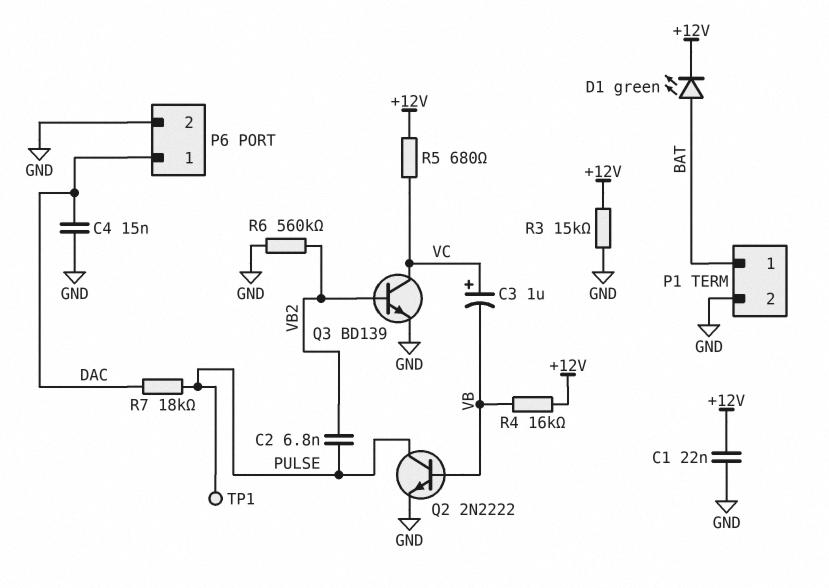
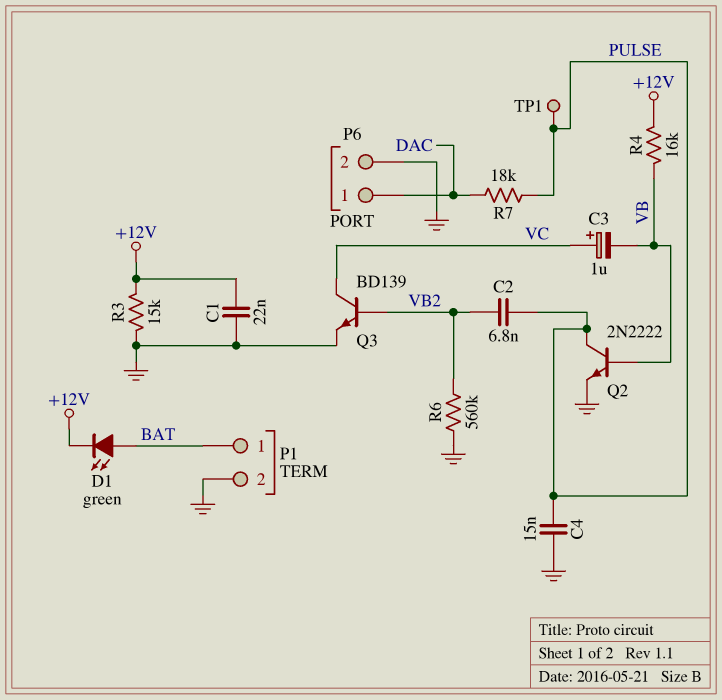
C4: 15nF (DAC, GND) -> 15nF (GND, PULSE)
R5: 680 (+12V, VC) -> none

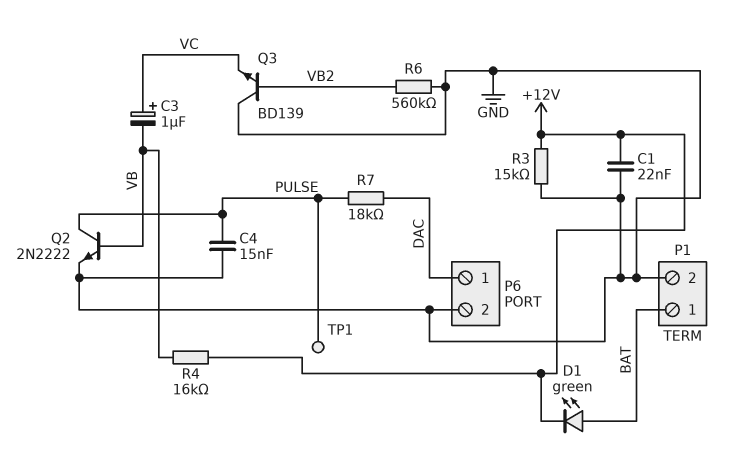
C2: 6.8nF (PULSE, VB2) -> none
Q3: NPN BD139 (B VB2, C VC, E GND) -> NPN BD139 (B VB2, C GND, E VC)

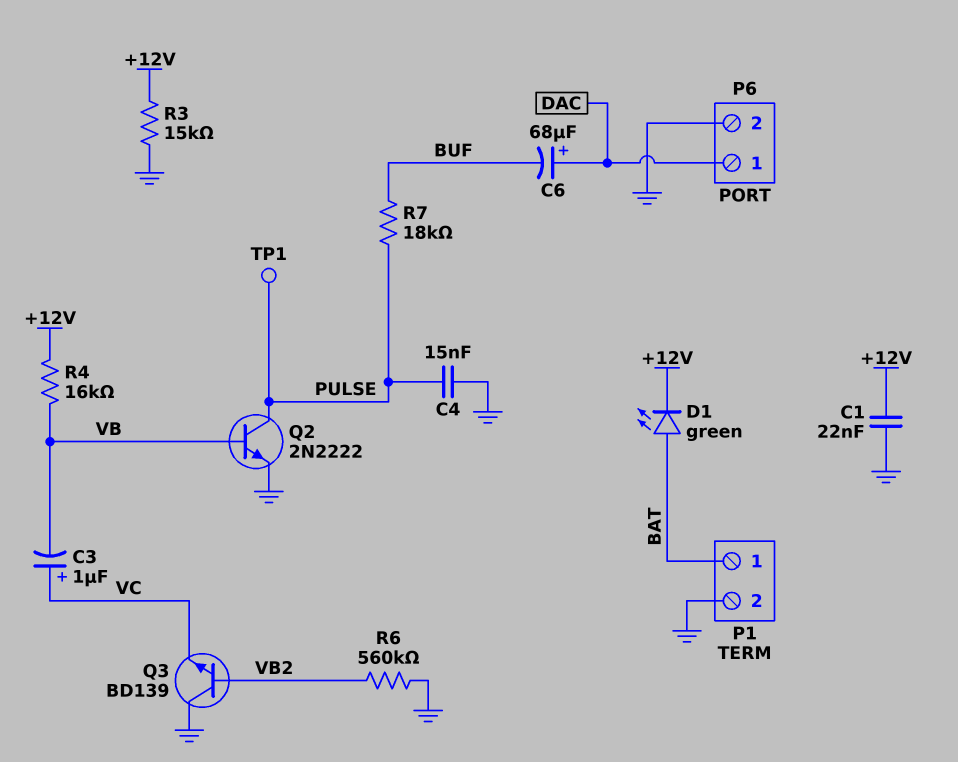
C6: none -> 68uF (plus DAC, minus BUF)
R7: 18k (DAC, PULSE) -> 18k (BUF, PULSE)

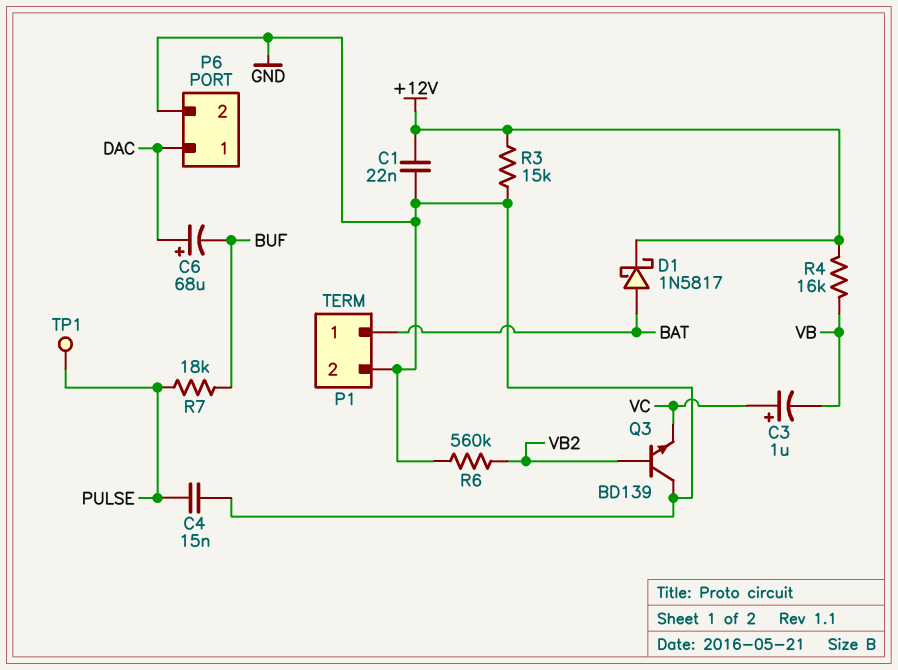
D1: LED green (A BAT, K +12V) -> schottky 1N5817 (A BAT, K +12V)
Q2: NPN 2N2222 (B VB, C PULSE, E GND) -> none

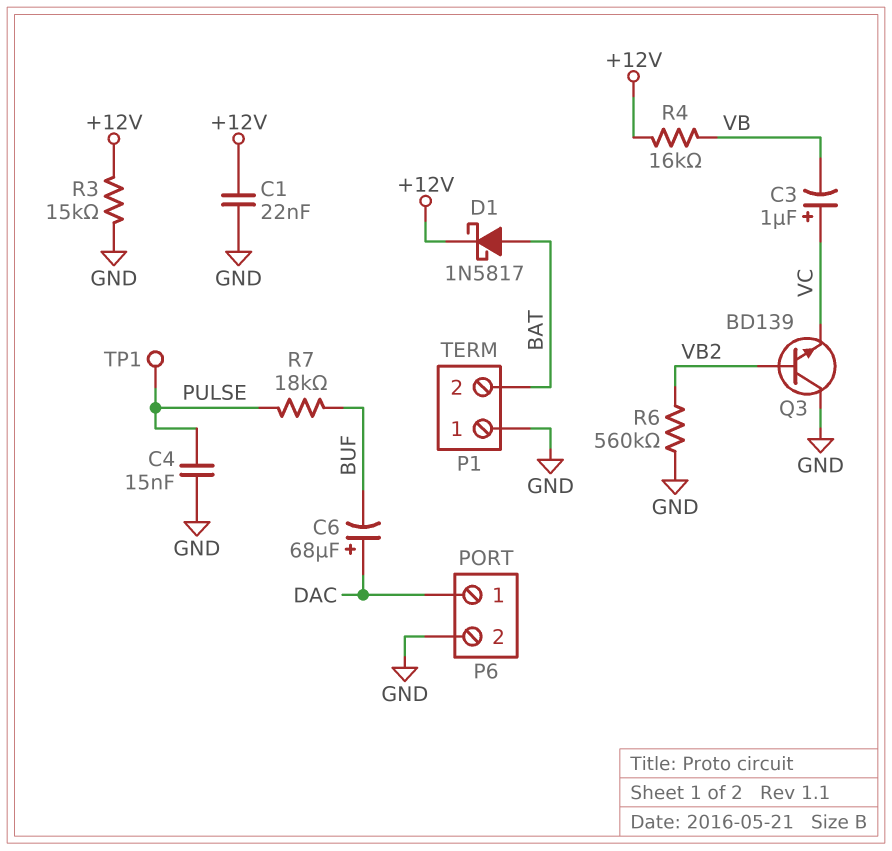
P1 pin 1: BAT -> GND
P1 pin 2: GND -> BAT

